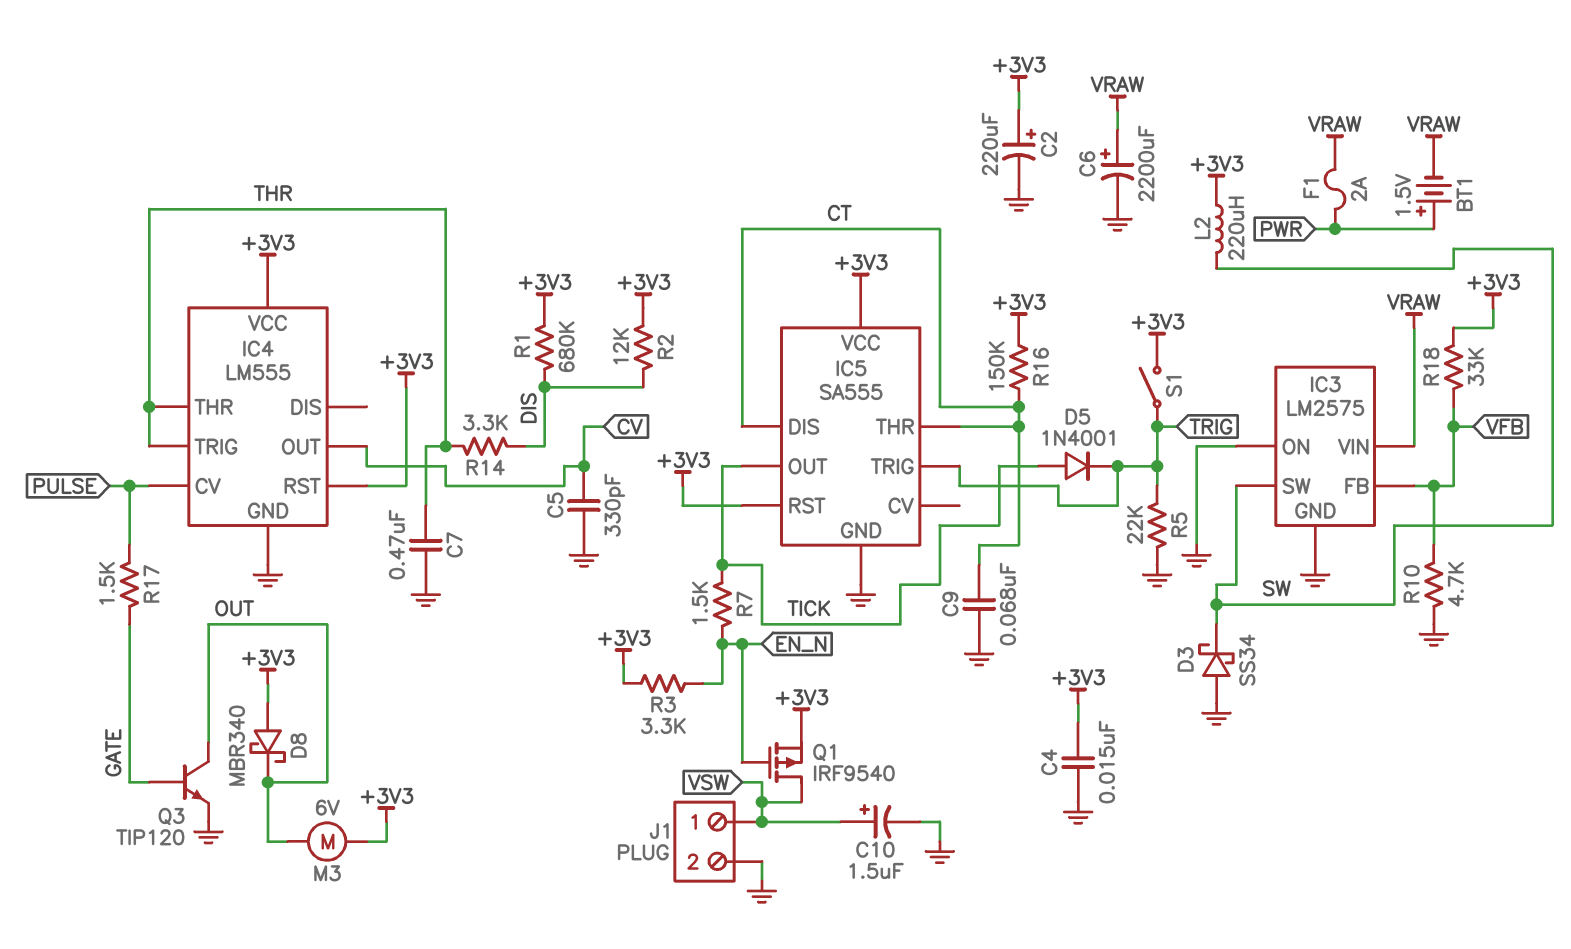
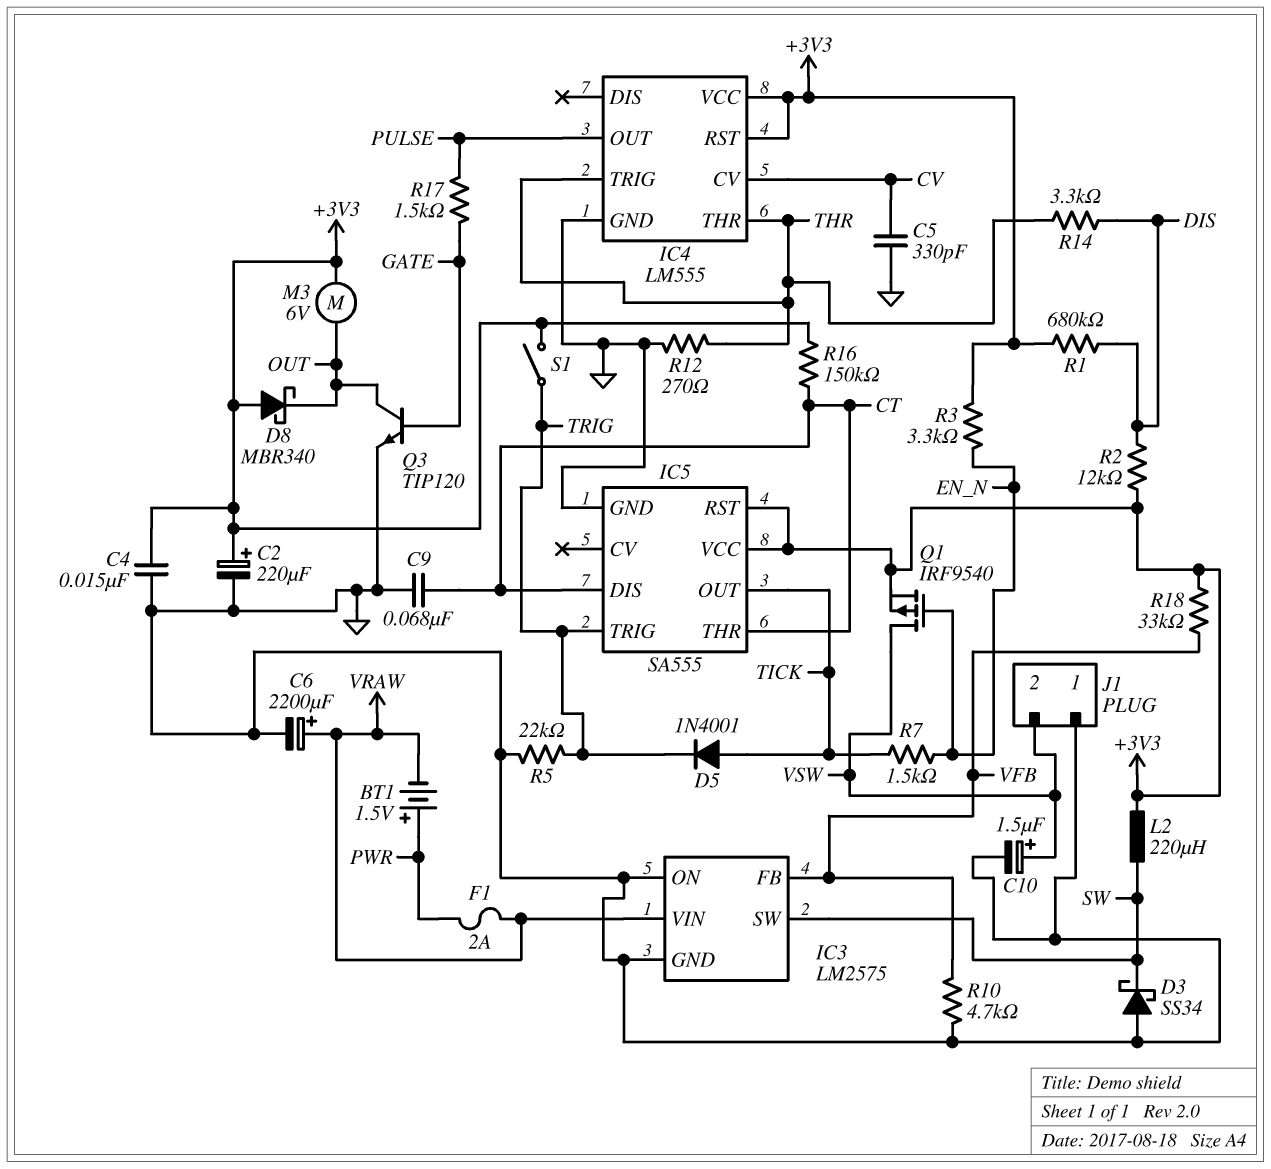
C7: 470nF (GND, THR) -> none
IC4 pin CV: PULSE -> CV
IC4 pin OUT: CV -> PULSE
J1 pin 1: VSW -> GND
J1 pin 2: GND -> VSW
R12: none -> 270 (GND, THR)

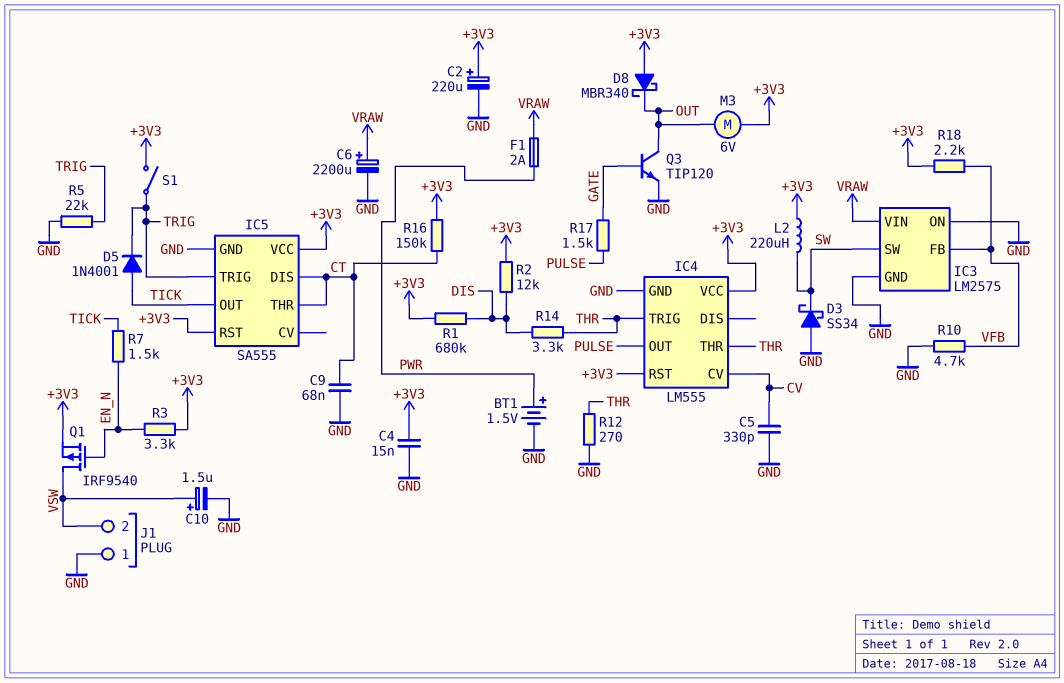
BT1: 1.5V (plus PWR, minus VRAW) -> 1.5V (plus PWR, minus GND)
R18: 33k (+3V3, VFB) -> 2.2k (+3V3, VFB)

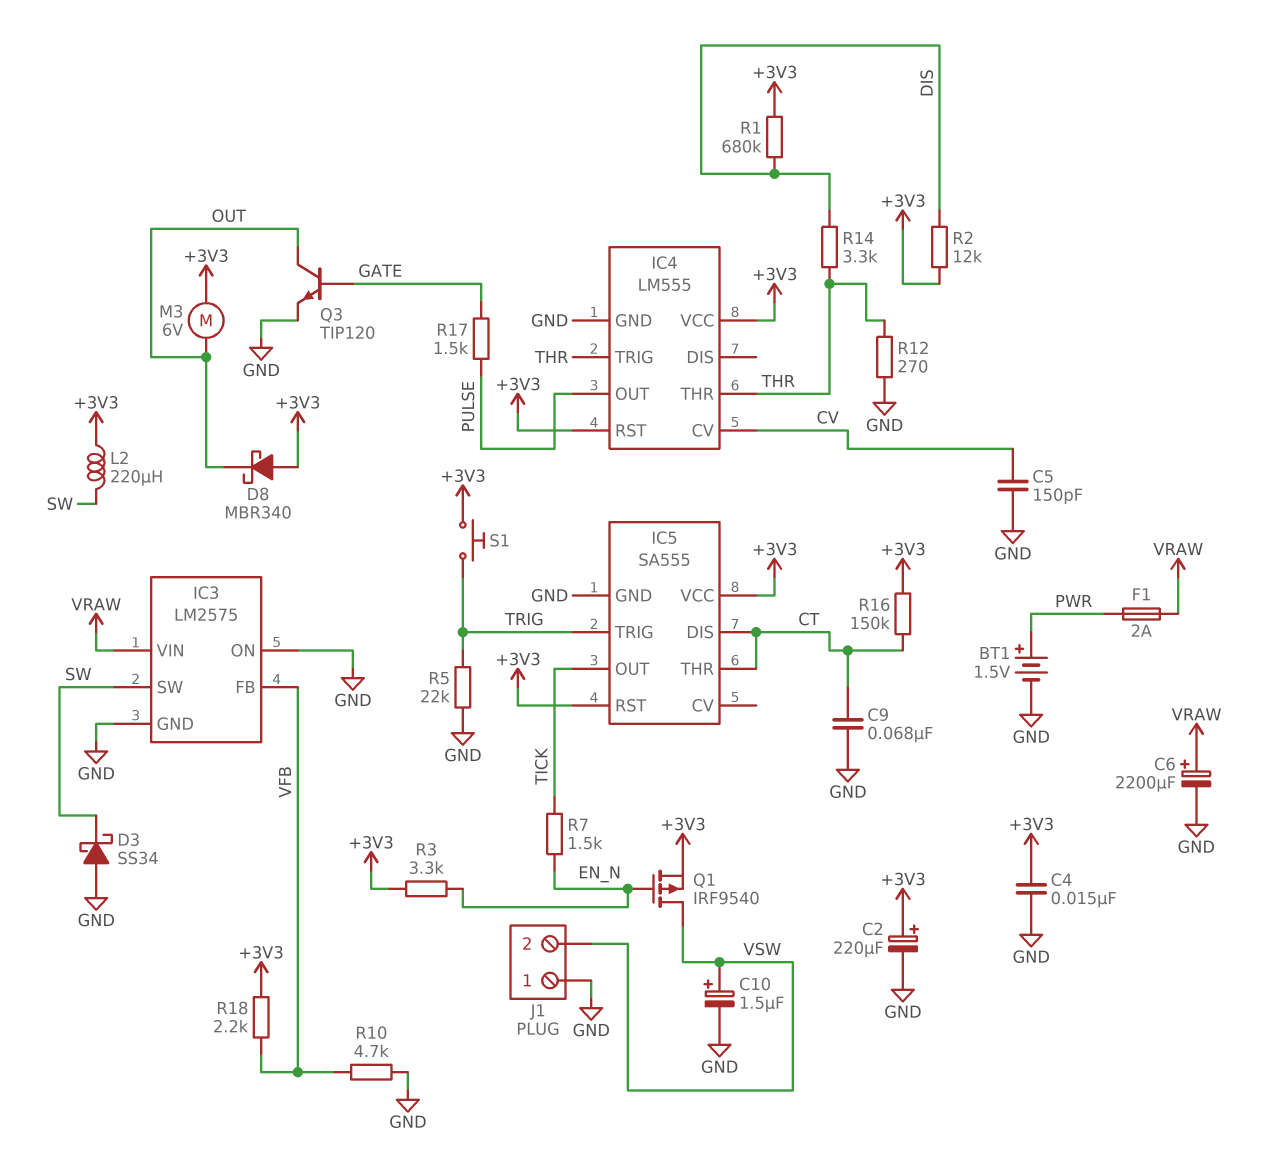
C5: 330pF (CV, GND) -> 150pF (CV, GND)
D5: diode 1N4001 (A TICK, K TRIG) -> none
S1: switch (+3V3, TRIG) -> button (+3V3, TRIG)

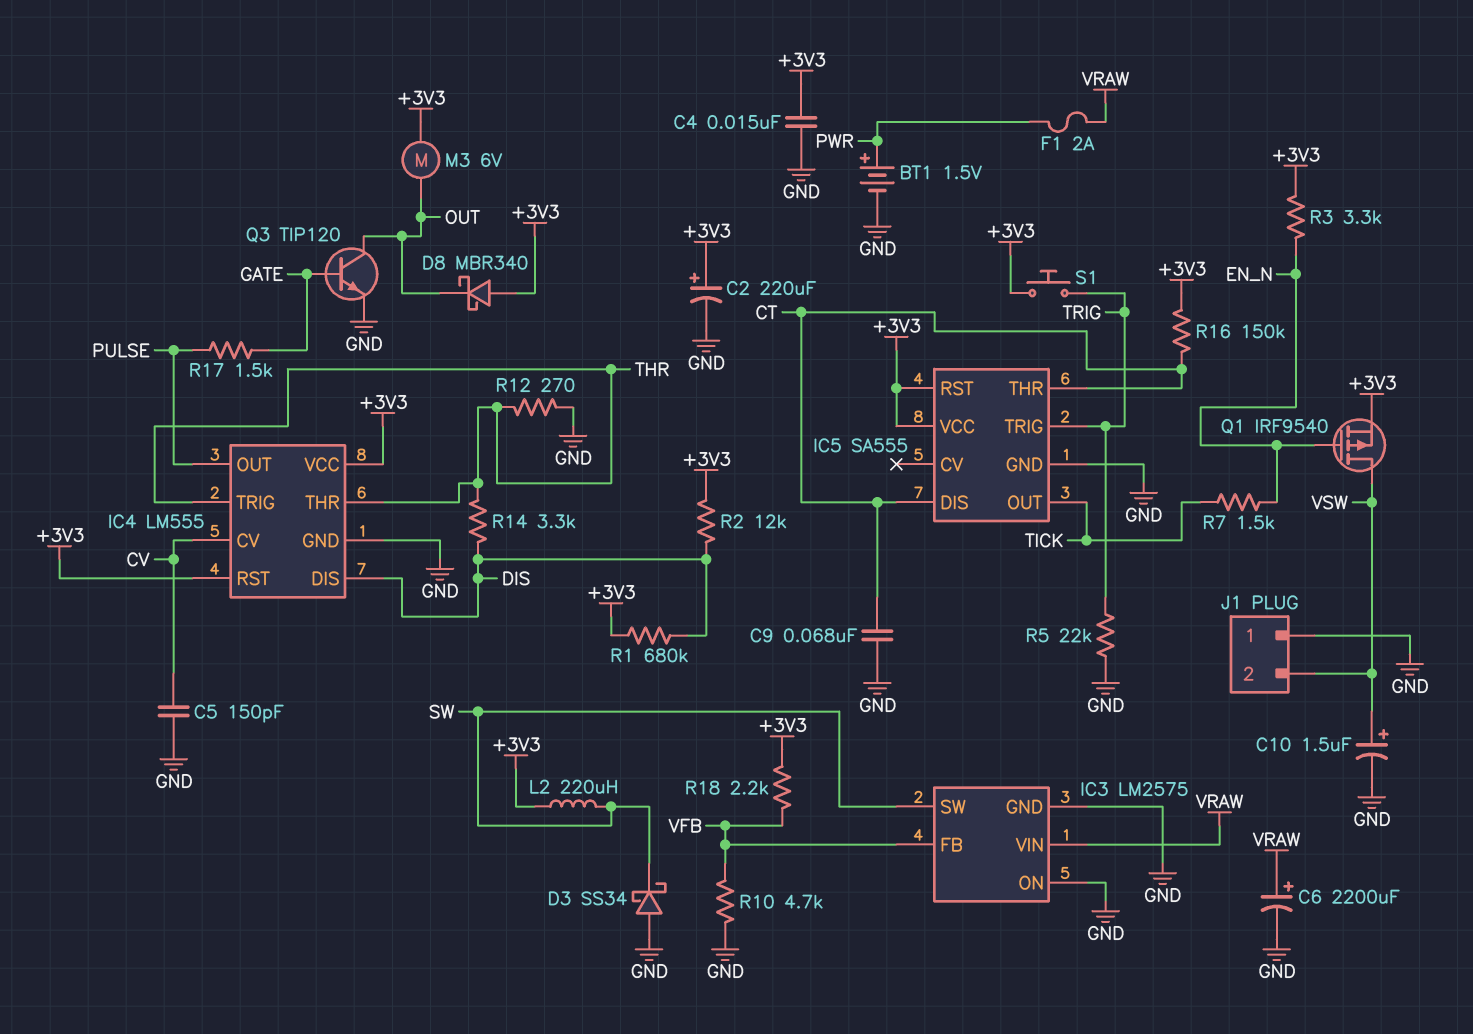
IC4 pin DIS: none -> DIS

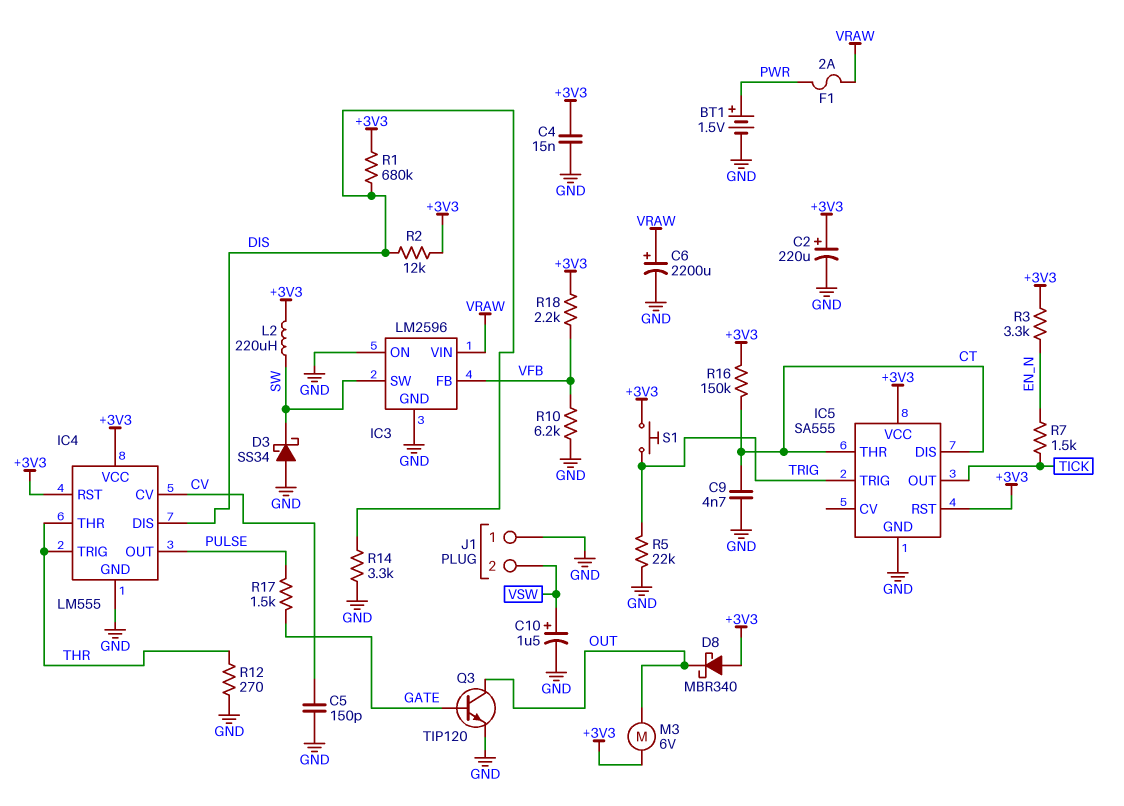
C9: 68nF (CT, GND) -> 4.7nF (CT, GND)
IC3: LM2575 -> LM2596
Q1: PMOS IRF9540 (G EN_N, D VSW, S +3V3) -> none
R10: 4.7k (GND, VFB) -> 6.2k (GND, VFB)
R14: 3.3k (DIS, THR) -> 3.3k (DIS, GND)

